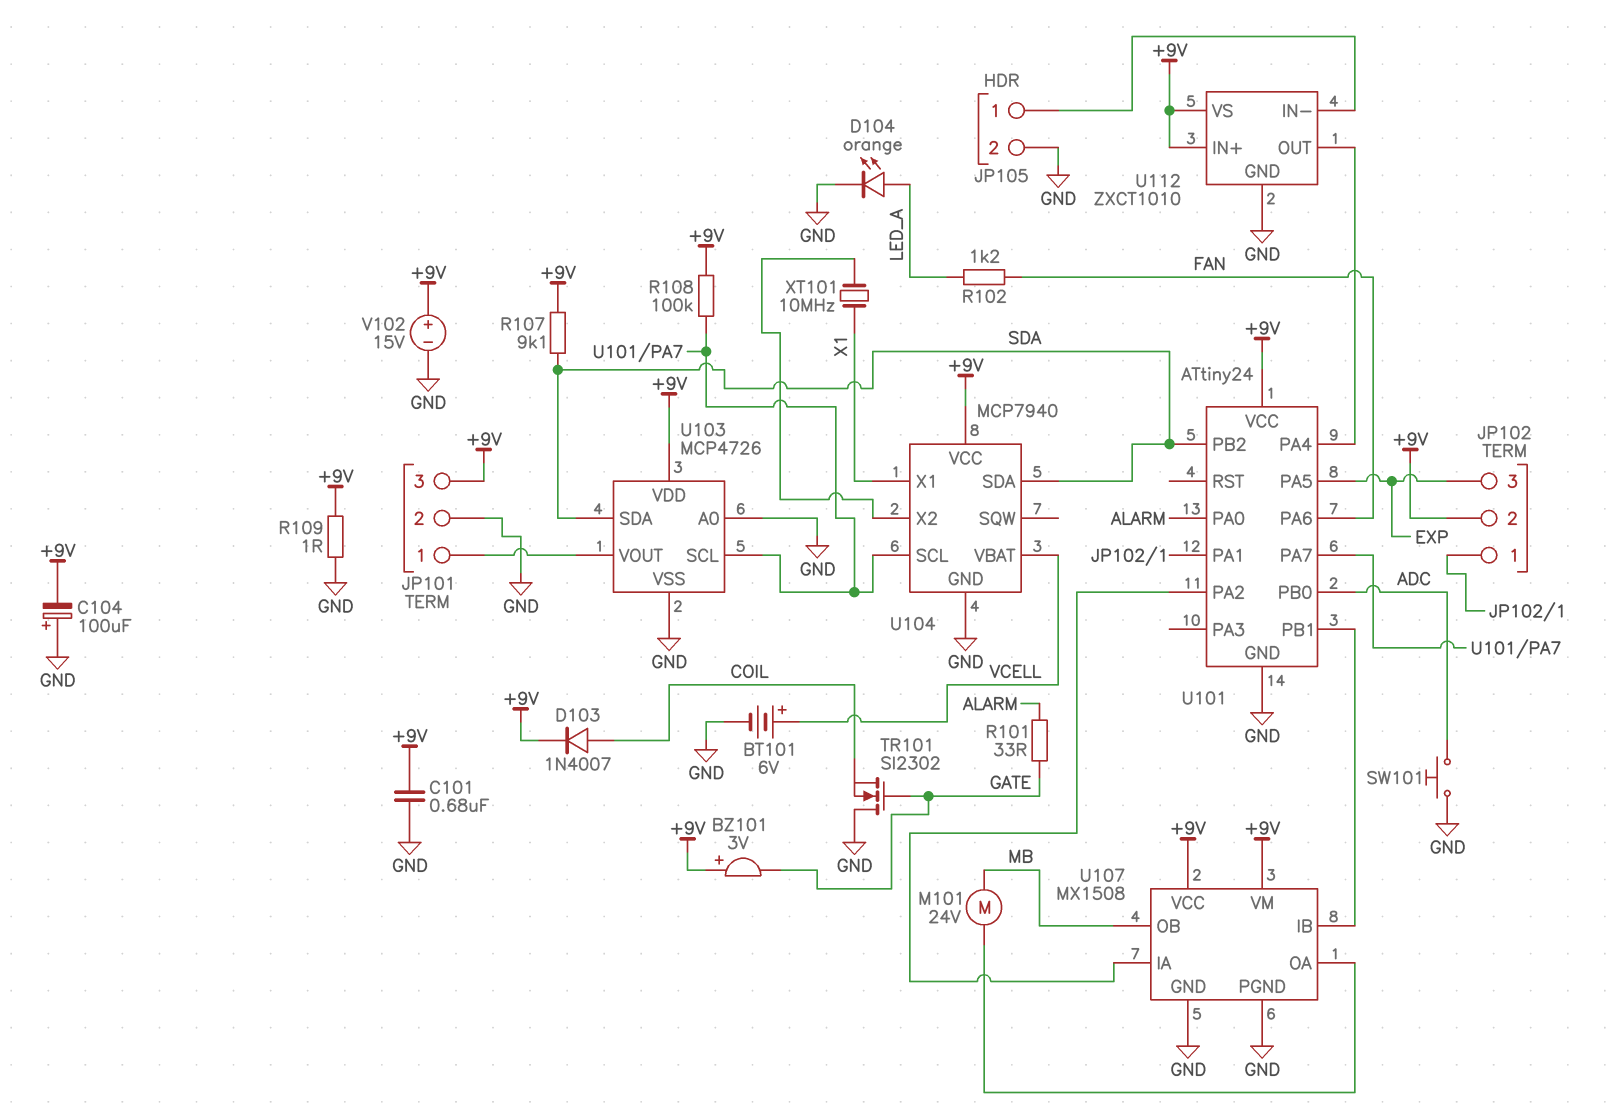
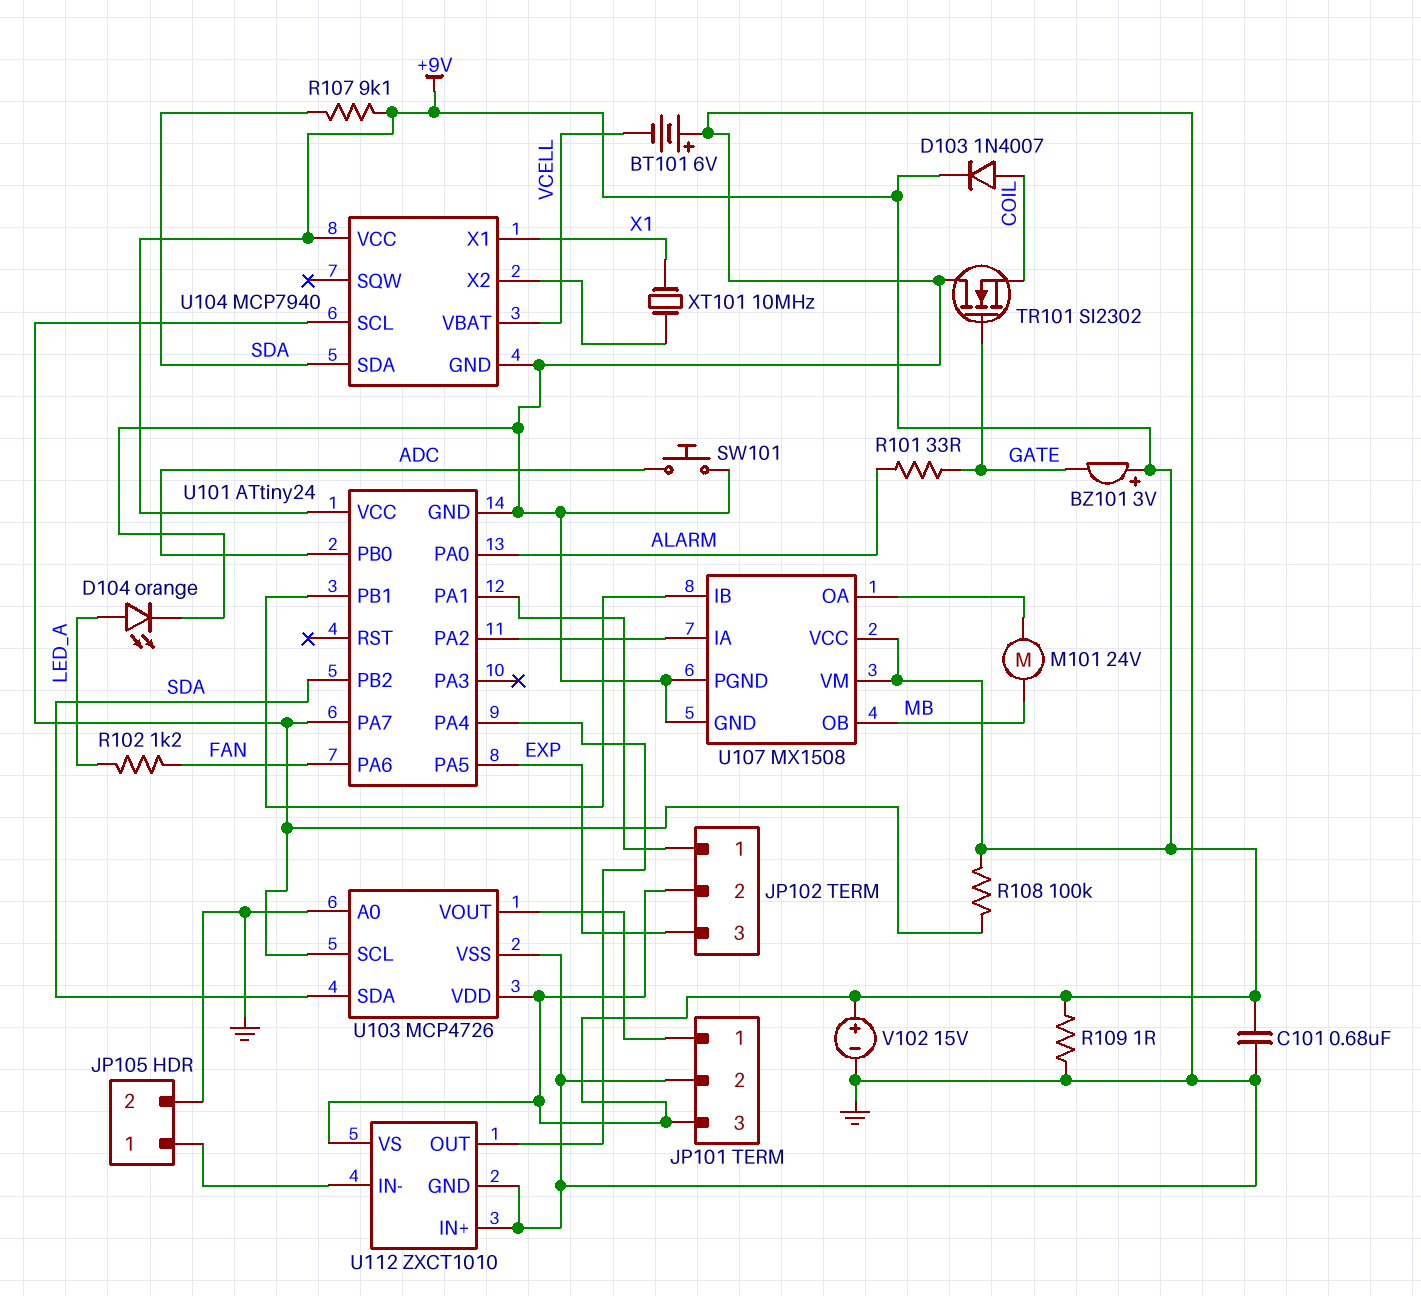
BT101: 6V (plus VCELL, minus GND) -> 6V (plus GND, minus VCELL)
C104: 100uF (plus GND, minus +9V) -> none
U112 pin IN+: +9V -> GND

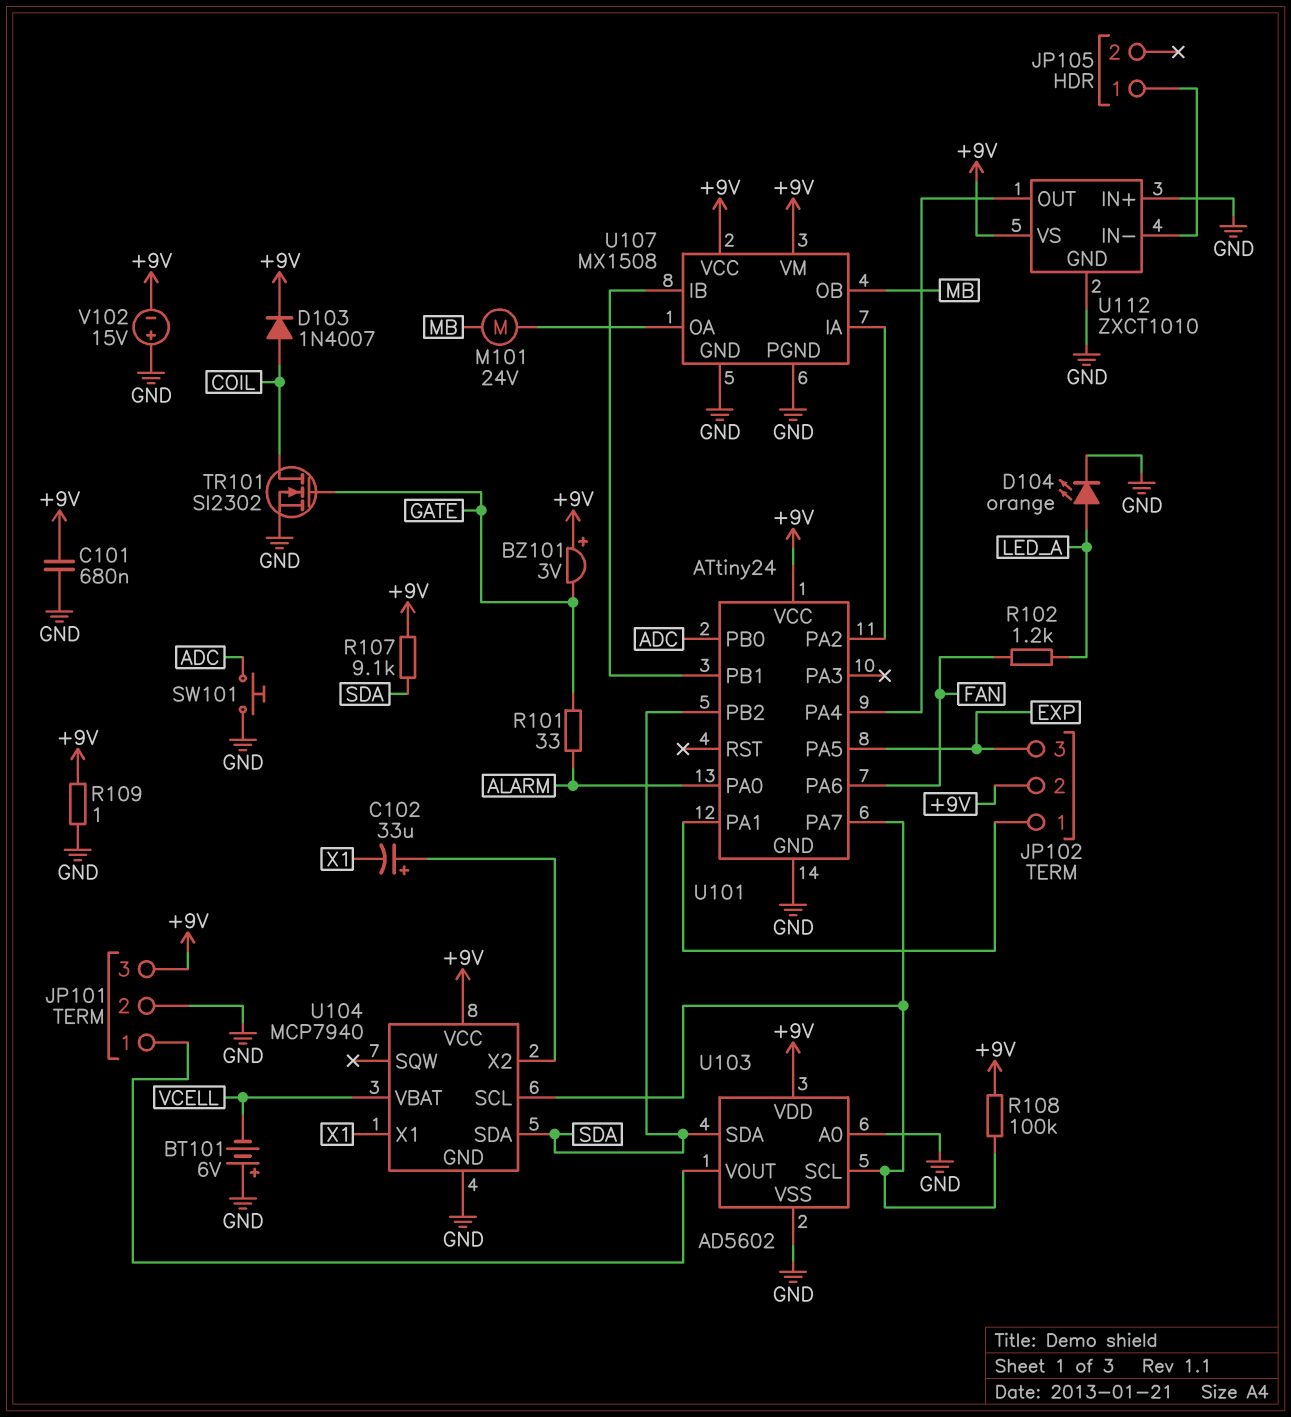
C102: none -> 33uF (plus U104/X2, minus X1)
JP105 pin 2: GND -> none
TR101: NMOS SI2302 (G GATE, D GND, S COIL) -> NMOS SI2302 (G GATE, D COIL, S GND)
U103: MCP4726 -> AD5602
V102: 15V (plus +9V, minus GND) -> 15V (plus GND, minus +9V)
XT101: 10MHz (U104/X2, X1) -> none

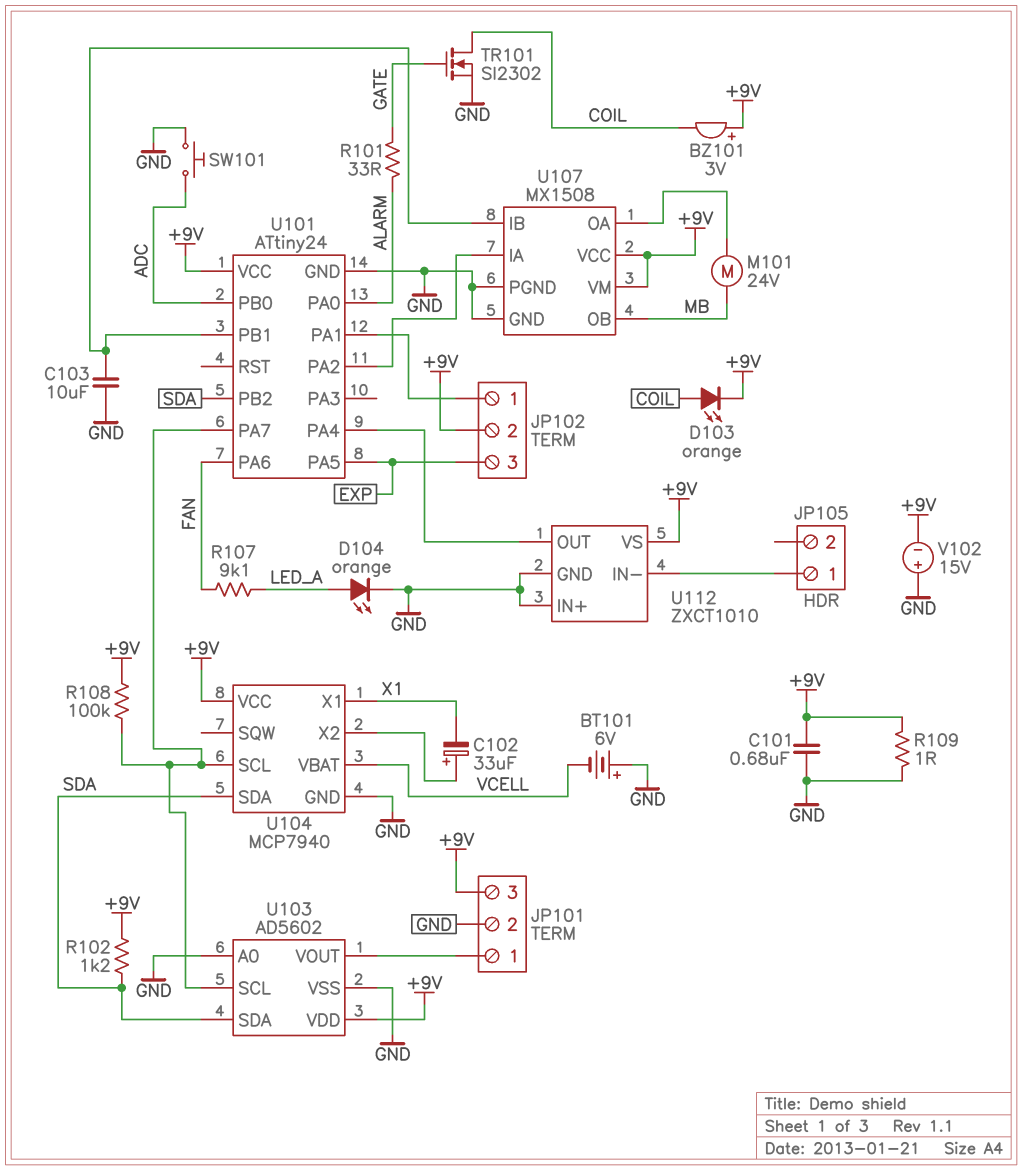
BZ101: buzzer 3V (plus +9V, minus GATE) -> buzzer 3V (plus +9V, minus COIL)
C103: none -> 10uF (GND, U101/PB1)
D103: diode 1N4007 (A COIL, K +9V) -> LED orange (A COIL, K +9V)
R102: 1.2k (FAN, LED_A) -> 1.2k (+9V, SDA)
R107: 9.1k (+9V, SDA) -> 9.1k (FAN, LED_A)

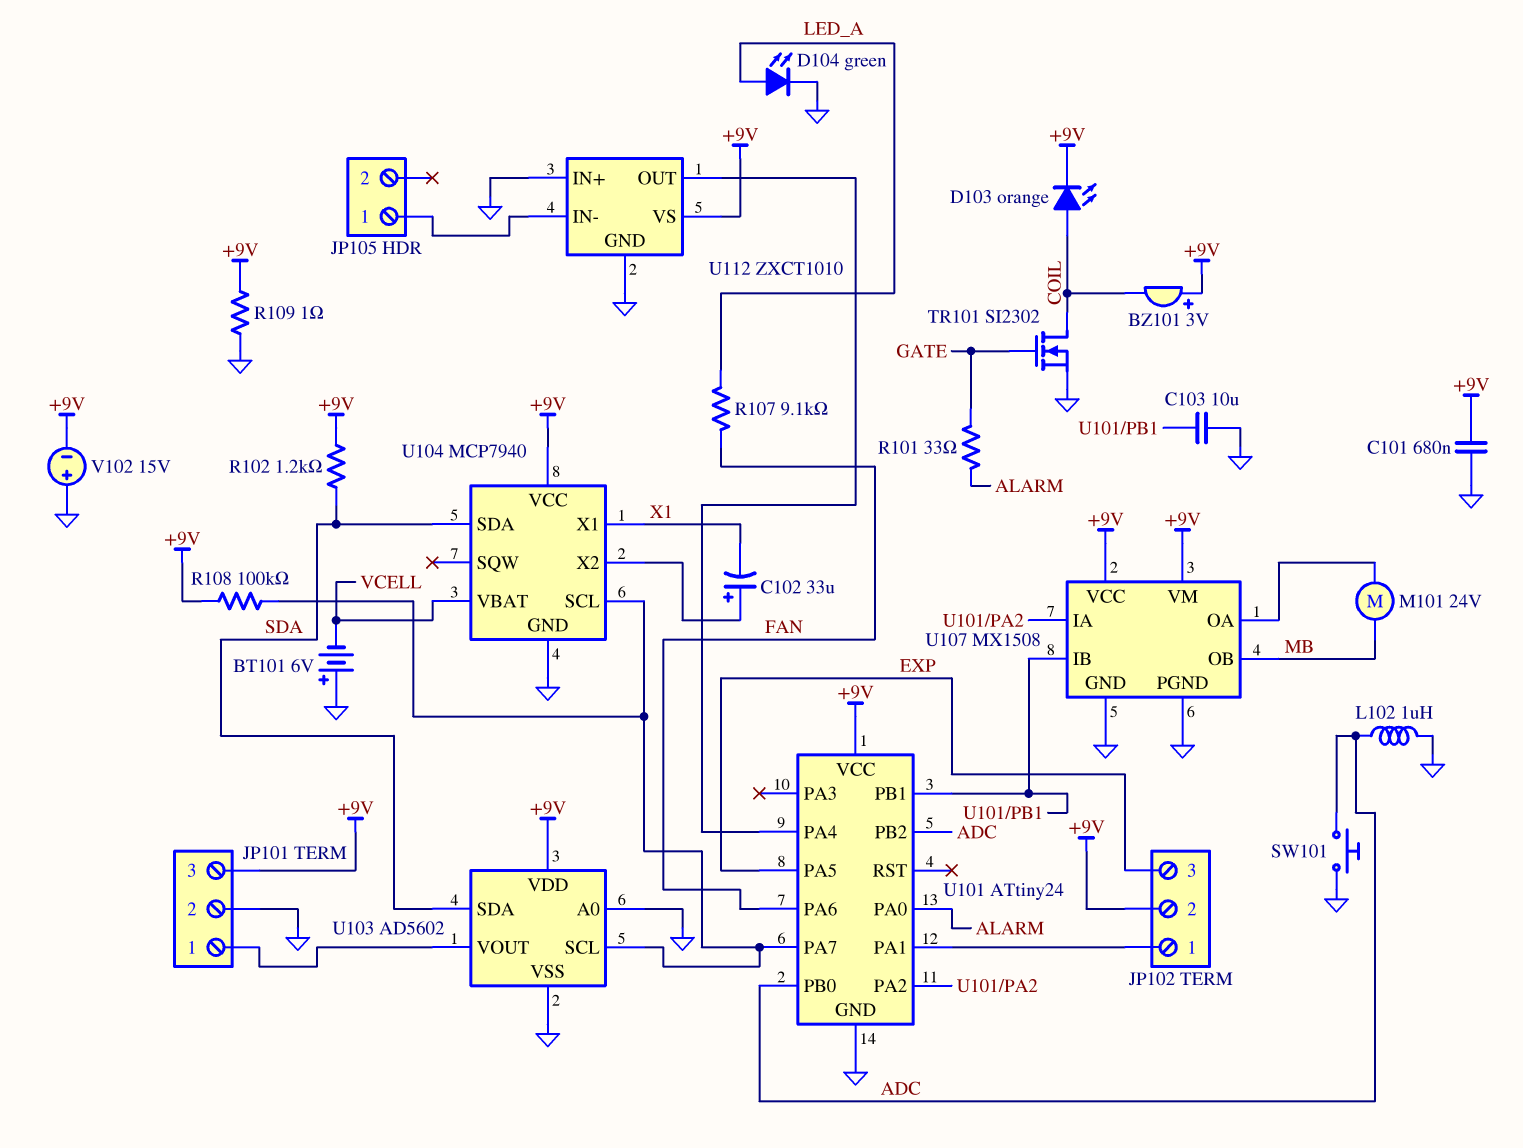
D104: LED orange (A LED_A, K GND) -> LED green (A LED_A, K GND)
L102: none -> 1uH (ADC, GND)
U101 pin PB2: SDA -> ADC

